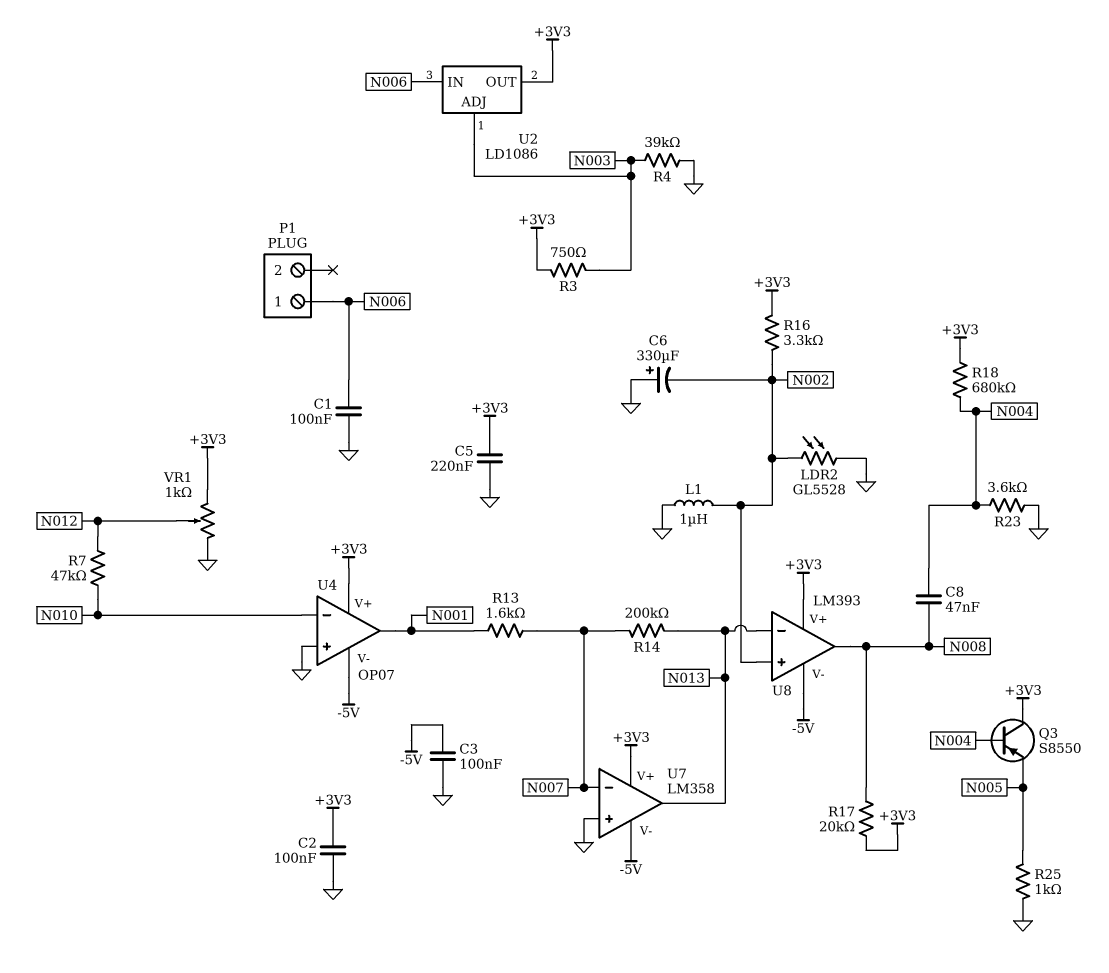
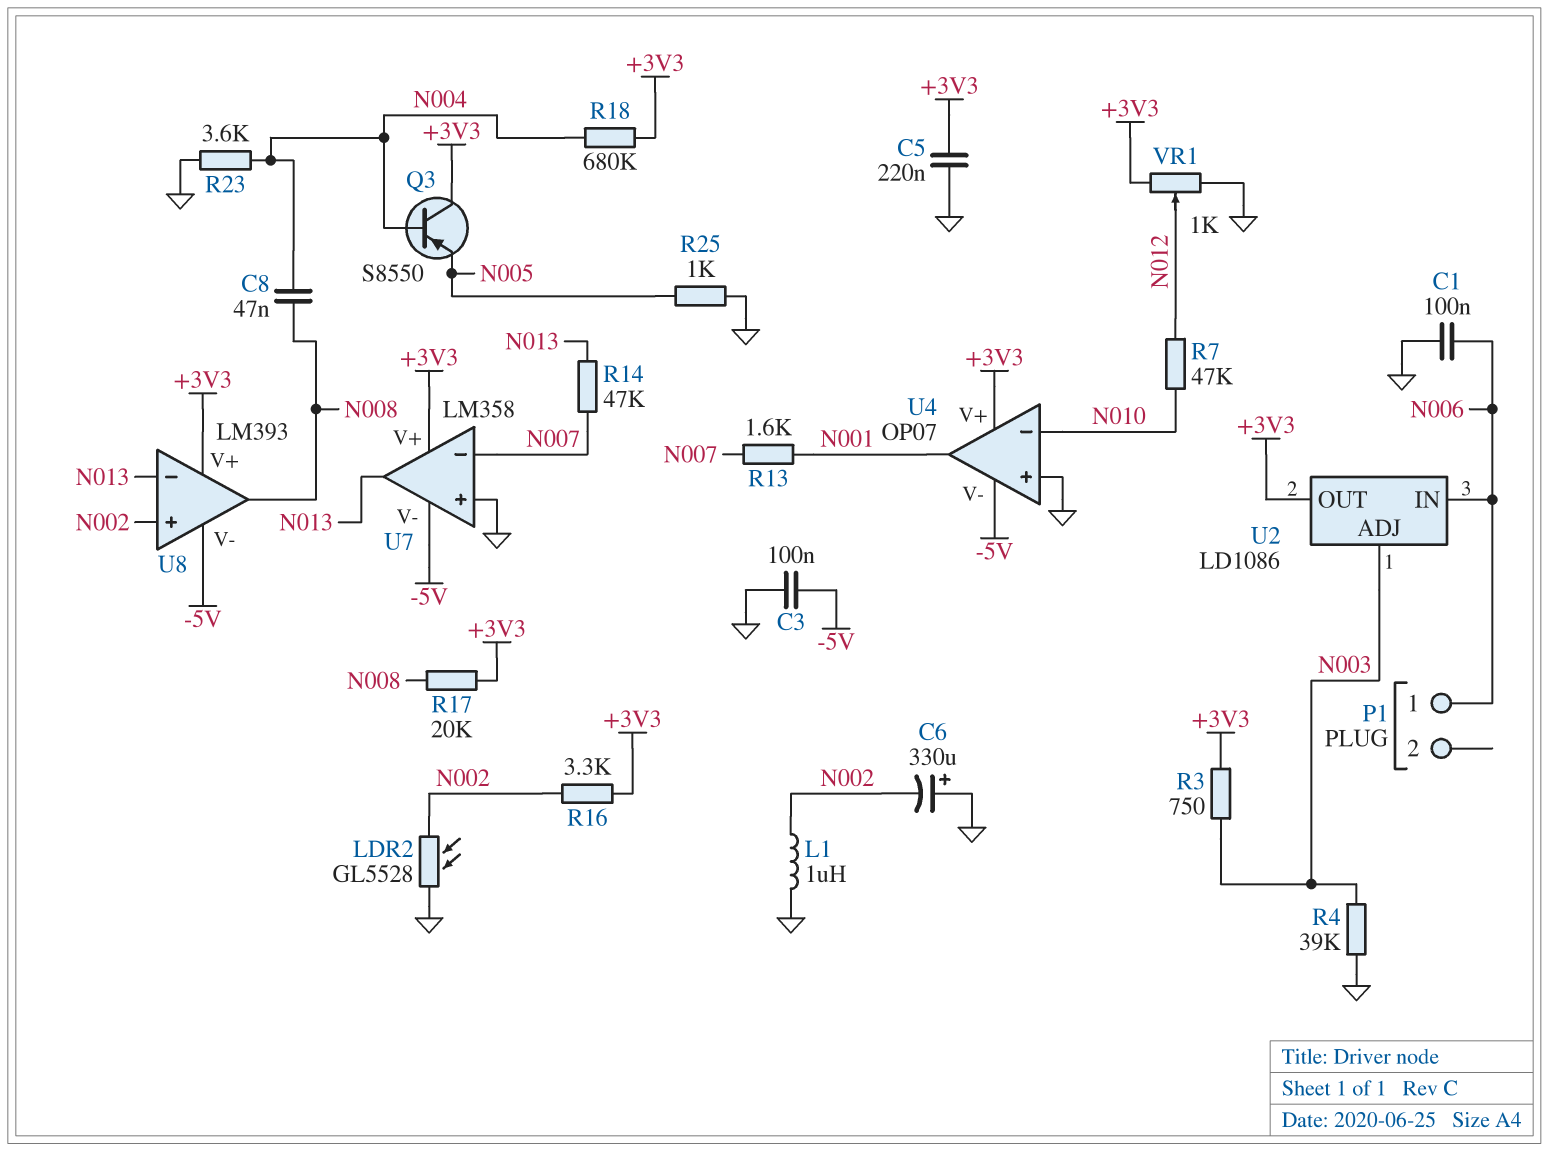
C2: 100nF (+3V3, GND) -> none
R14: 200k (N007, N013) -> 47k (N007, N013)

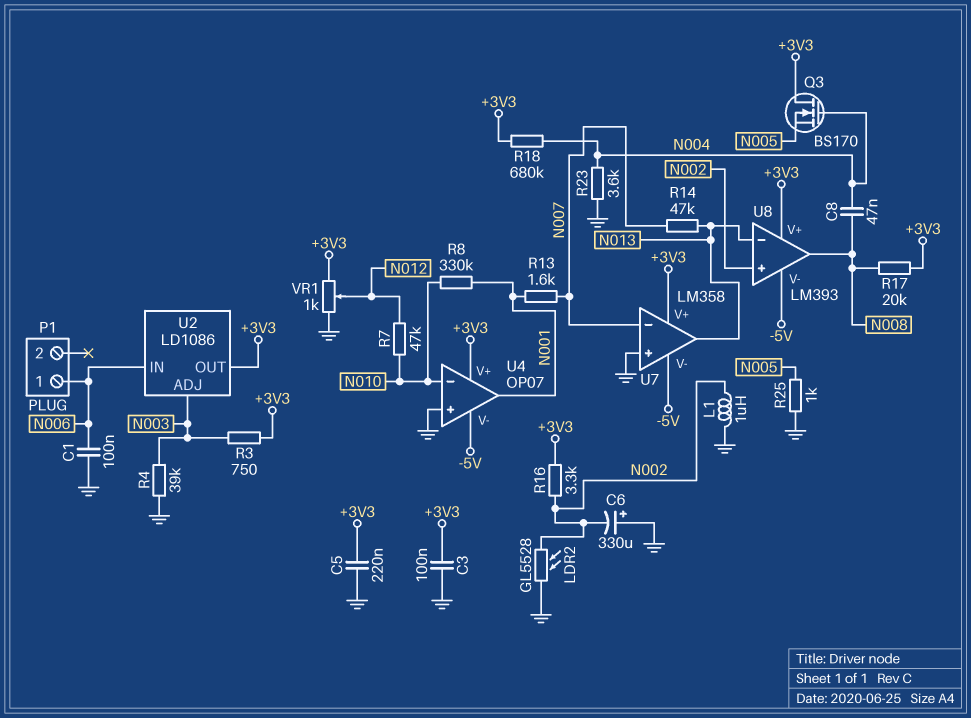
C3: 100nF (-5V, GND) -> 100nF (+3V3, GND)
Q3: PNP S8550 (B N004, C +3V3, E N005) -> NMOS BS170 (G N004, D +3V3, S N005)
R8: none -> 330k (N001, N010)

